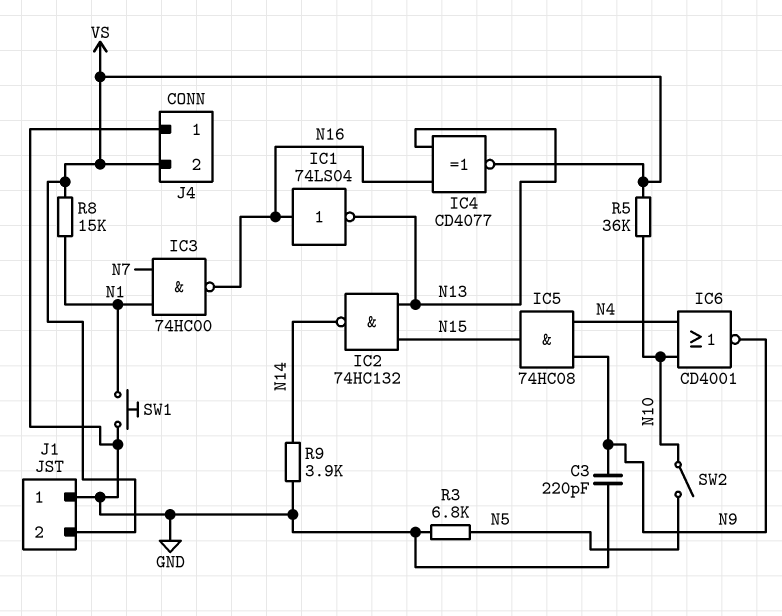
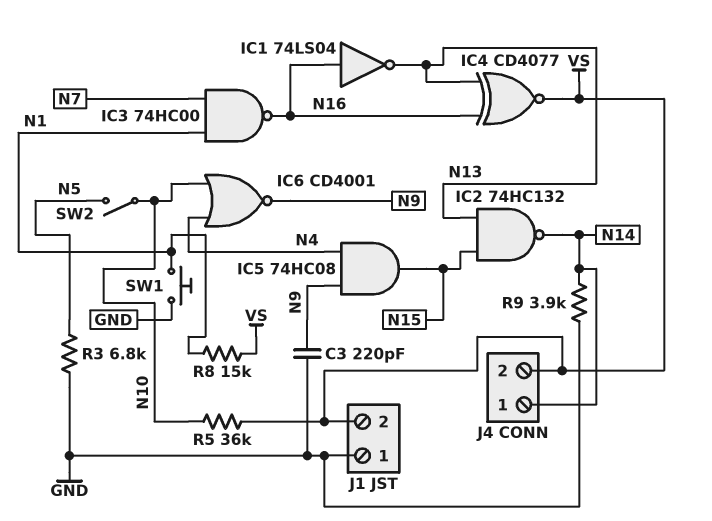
J4 pin 1: GND -> N14

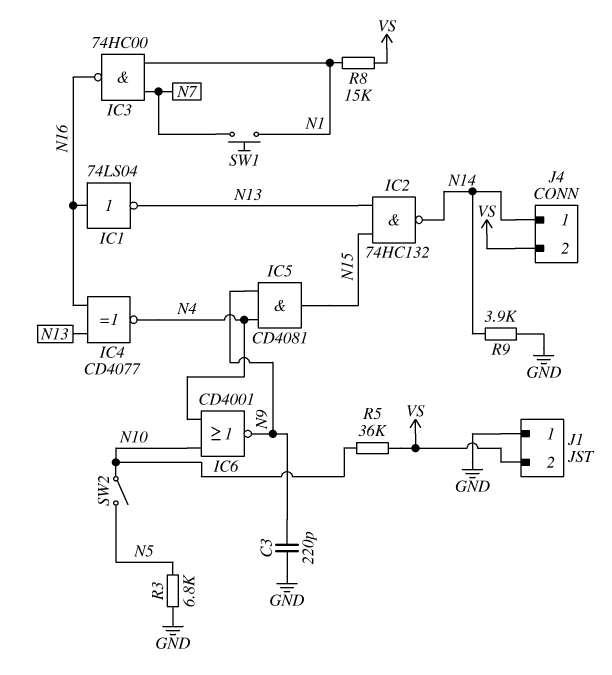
IC4: XNOR CD4077 (in N13, in N16, out VS) -> XNOR CD4077 (in N13, in N16, out N4)
IC5: AND 74HC08 (in N4, in N9, out N15) -> AND CD4081 (in N4, in N9, out N15)
SW1: button (GND, N1) -> button (N1, N7)

